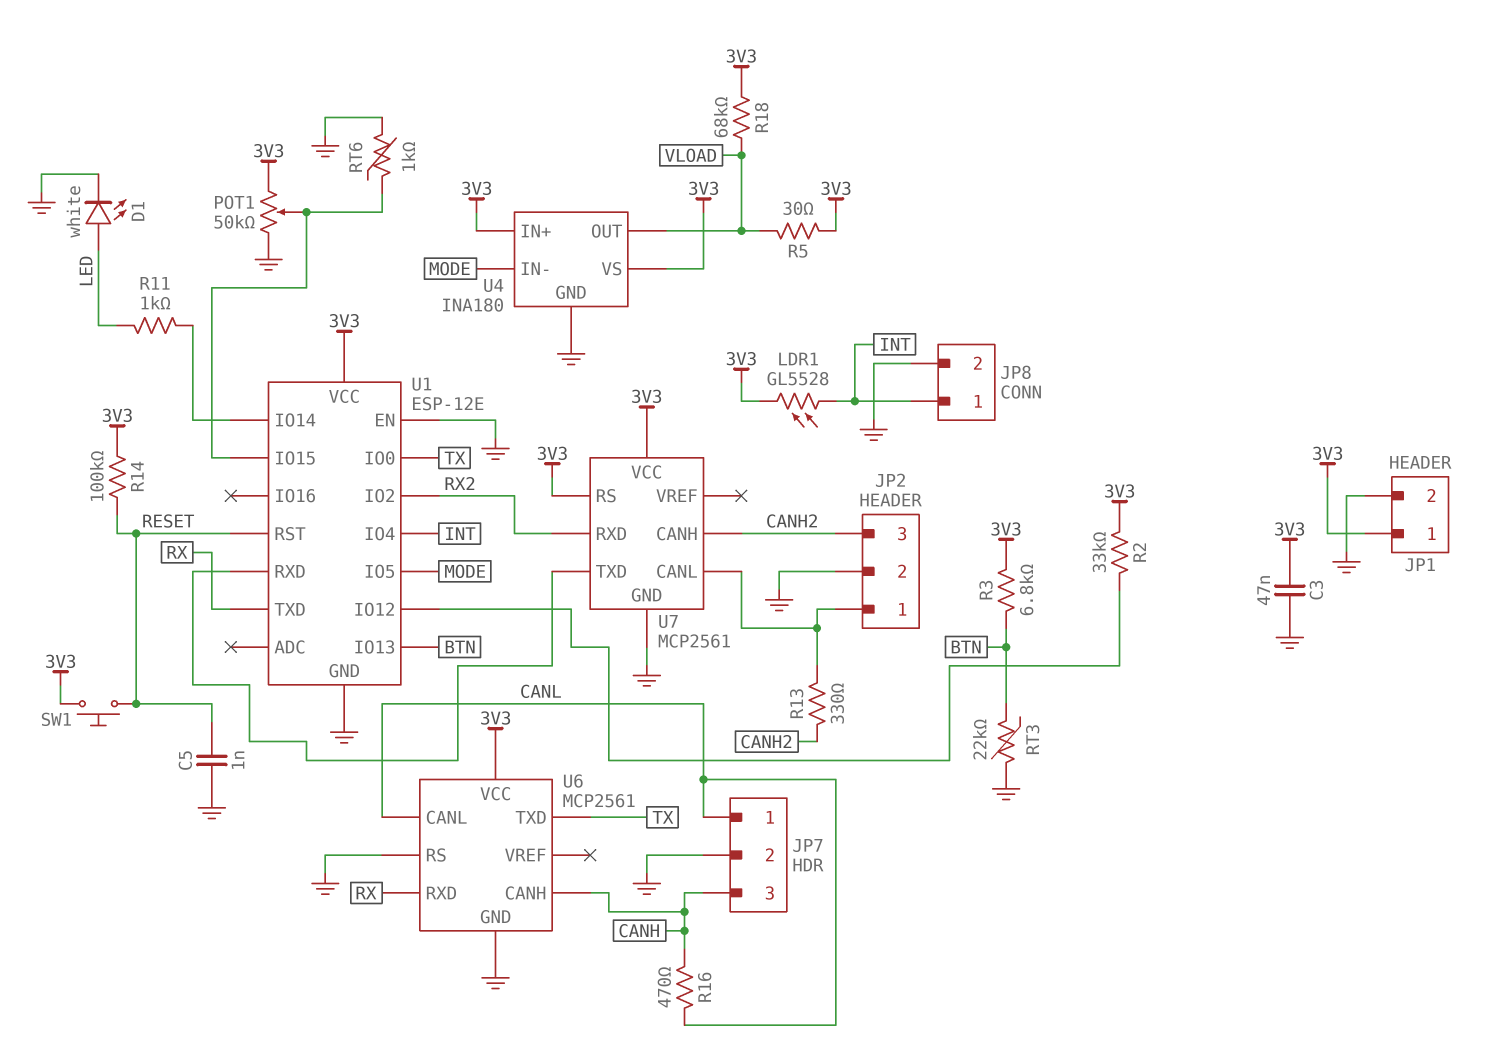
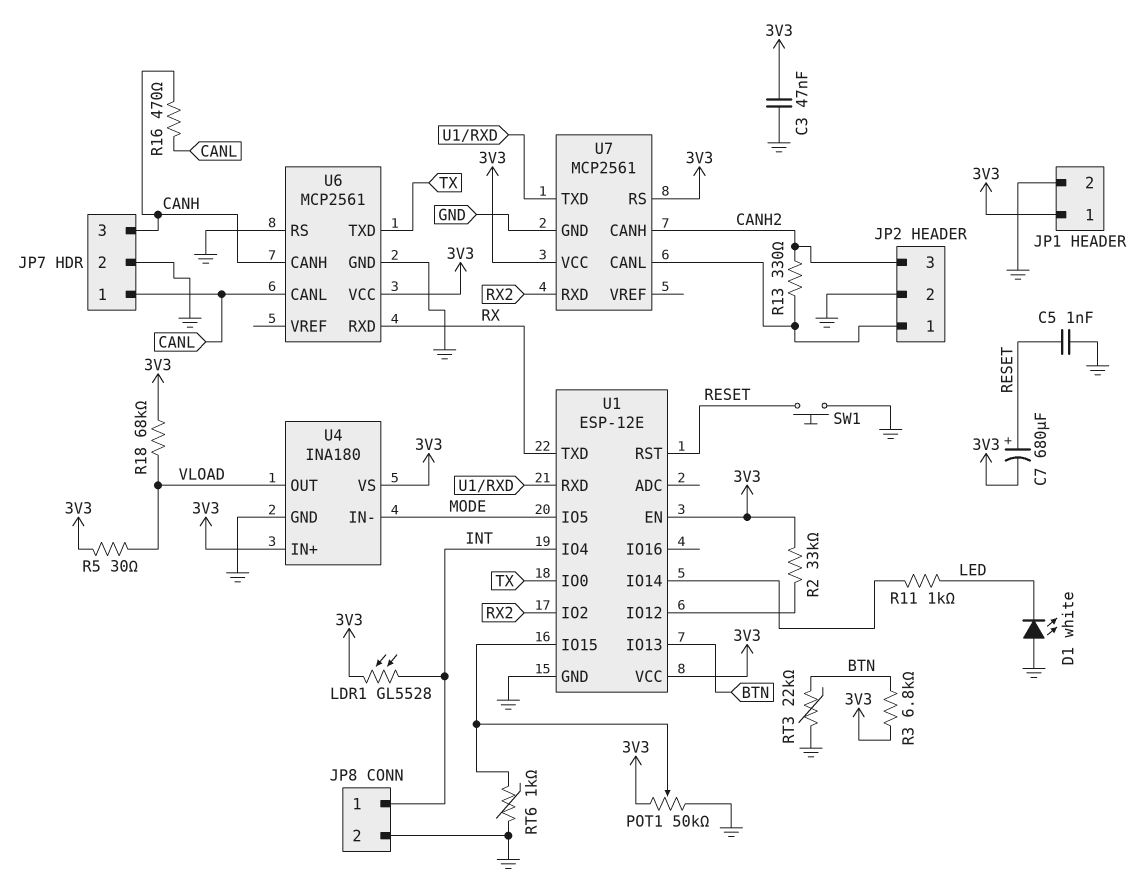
C7: none -> 680uF (plus RESET, minus 3V3)
D1: LED white (A LED, K GND) -> LED white (A GND, K LED)
R14: 100k (3V3, RESET) -> none
SW1: button (3V3, RESET) -> button (GND, RESET)
U1 pin EN: GND -> 3V3

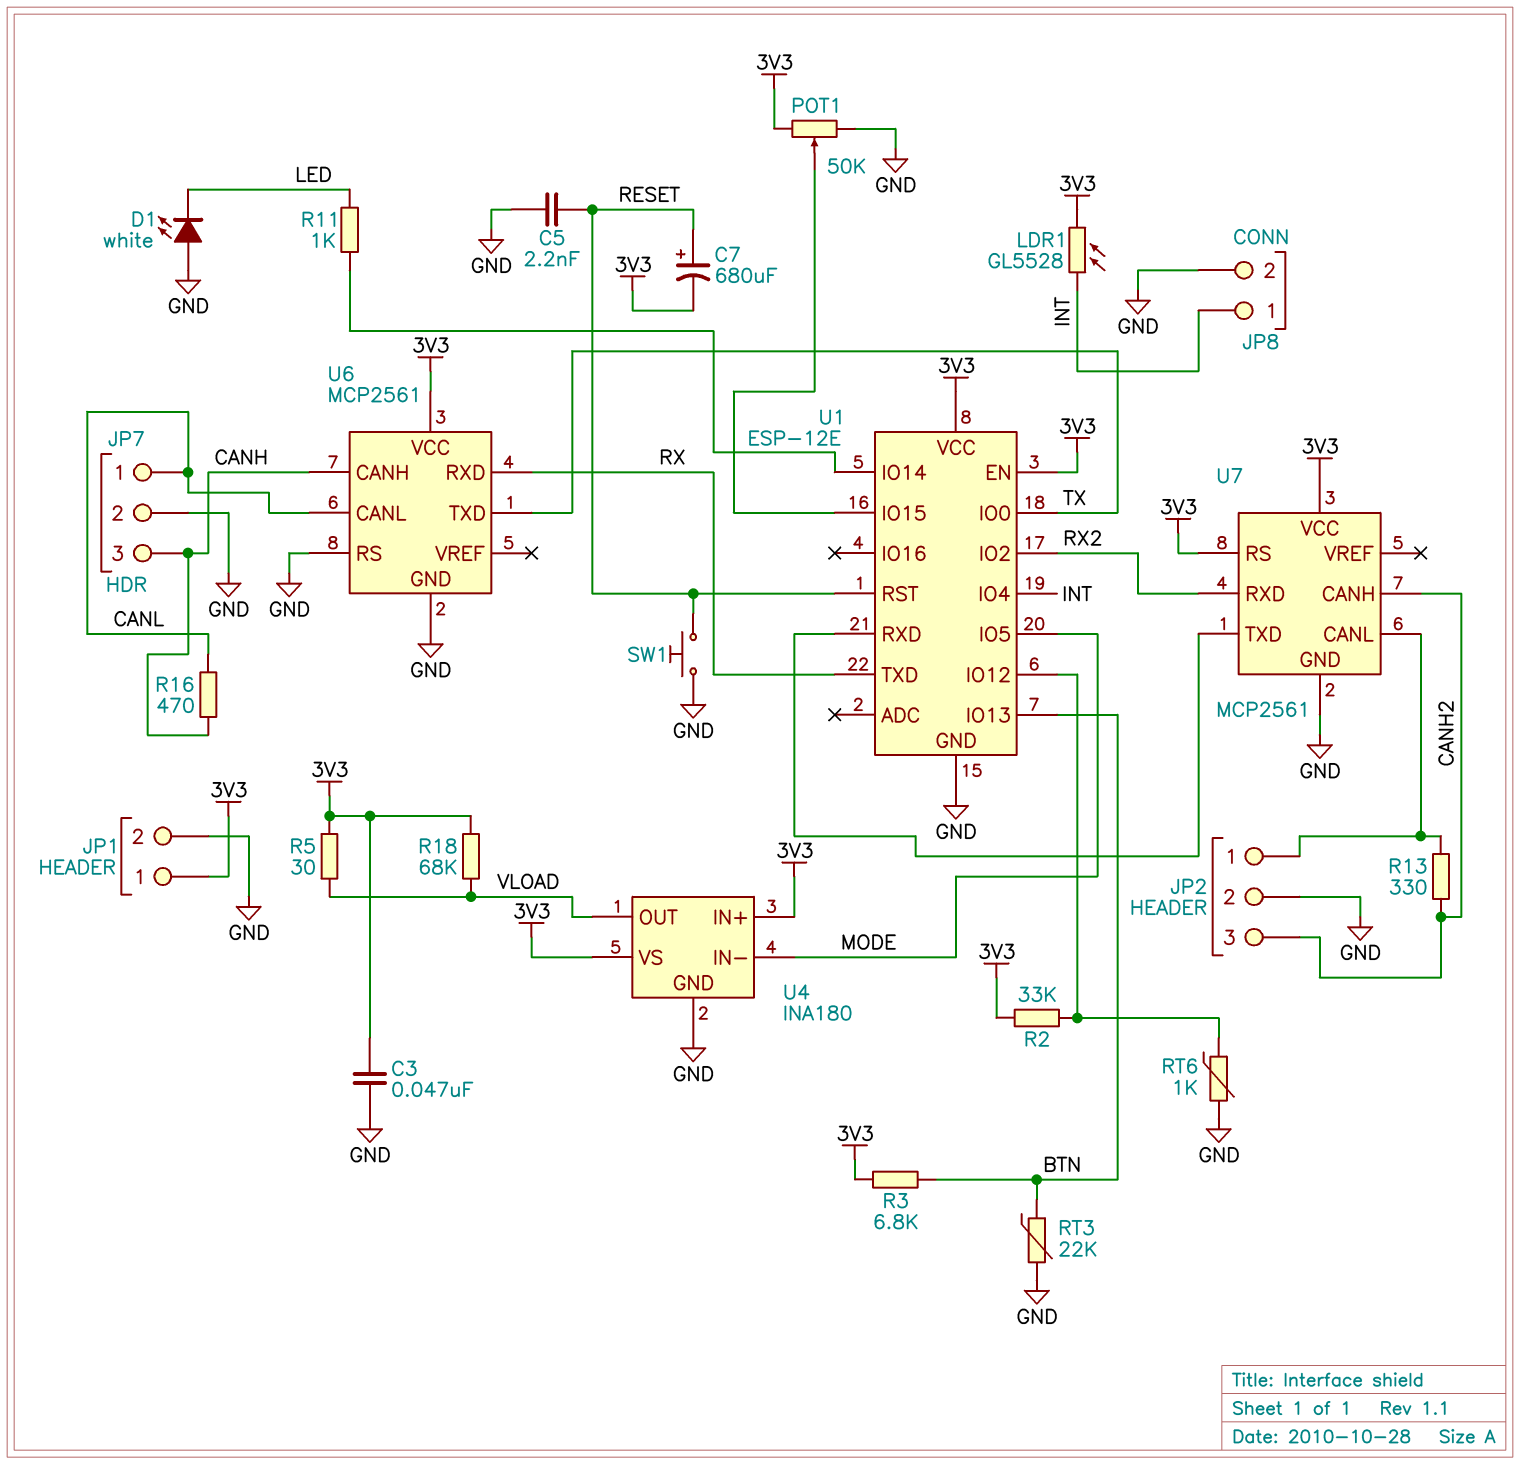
C5: 1nF (GND, RESET) -> 2.2nF (GND, RESET)
RT6: 1k (GND, U1/IO15) -> 1k (GND, U1/IO12)

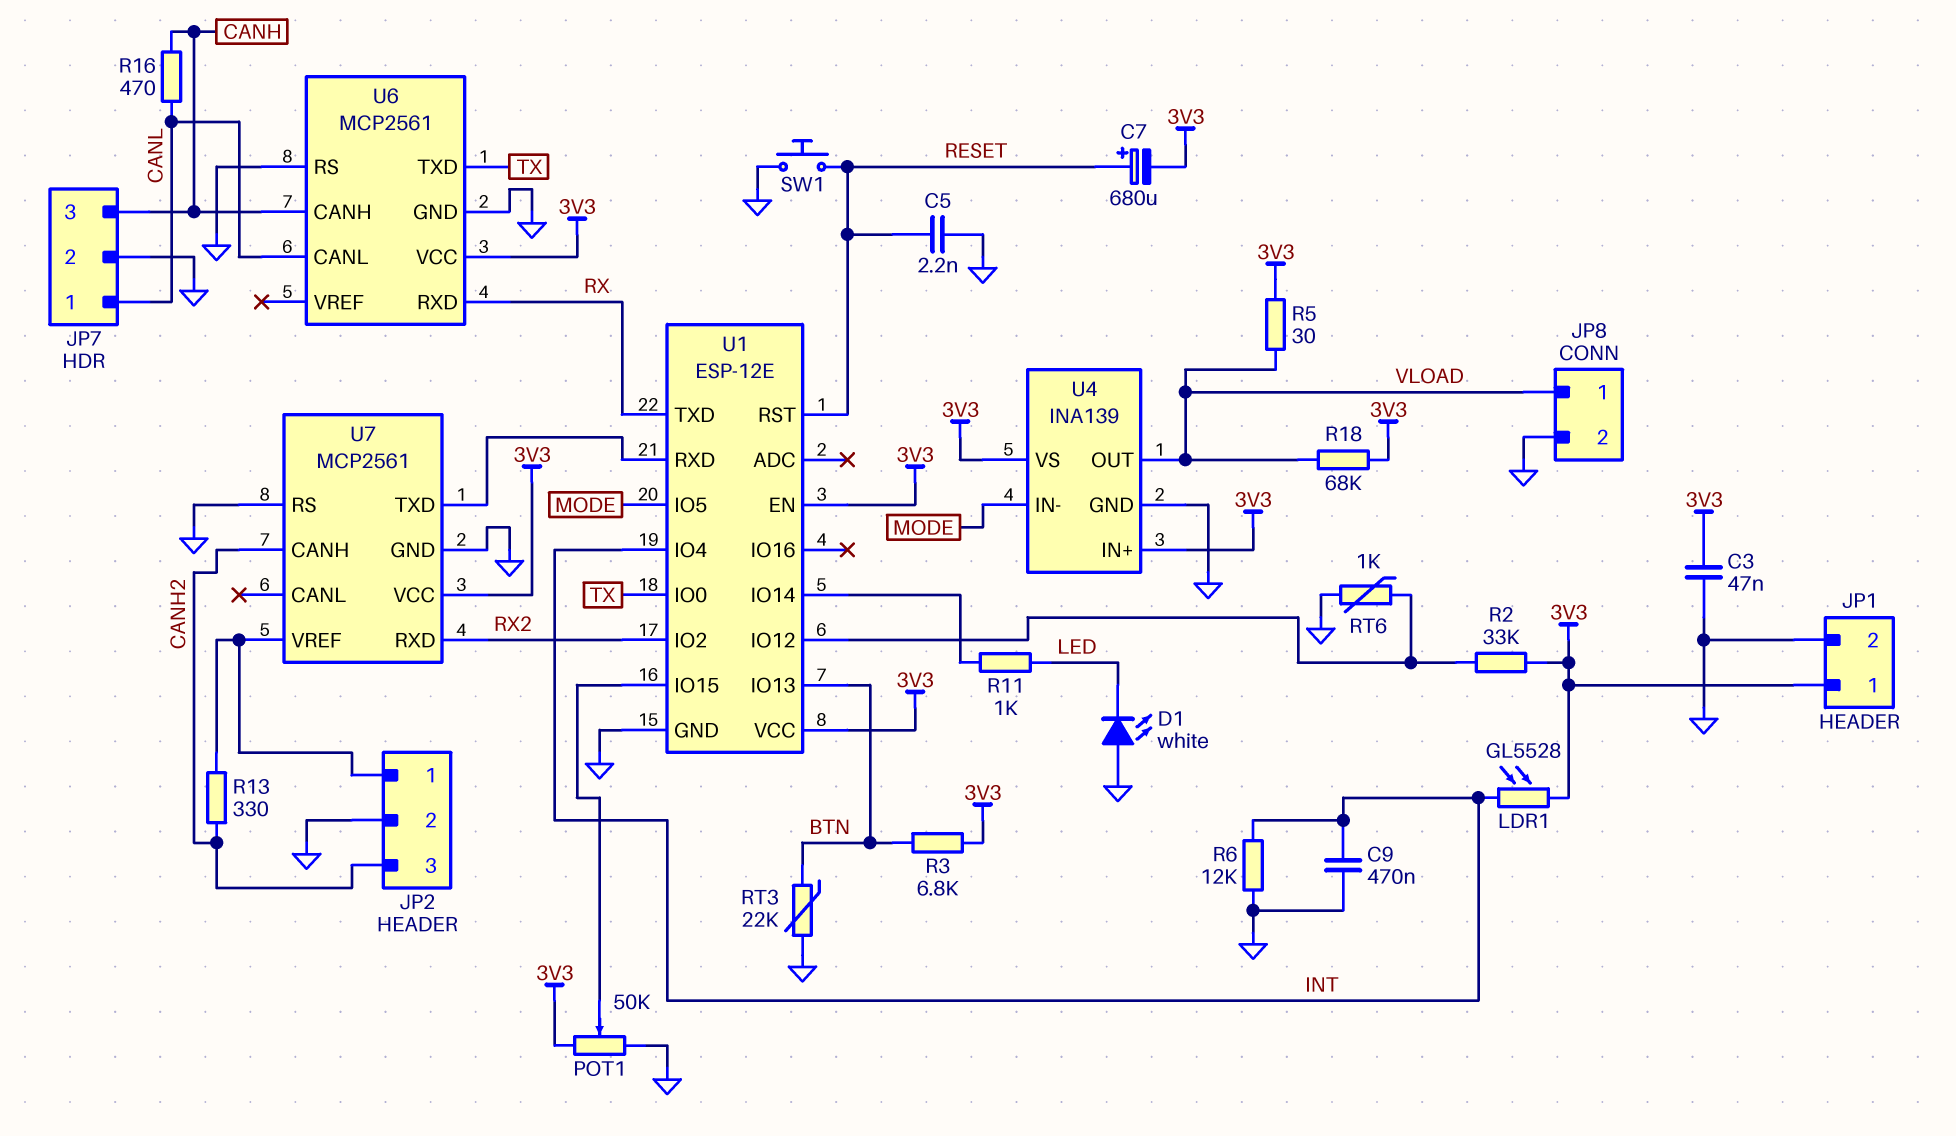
C9: none -> 470nF (GND, INT)
JP8 pin 1: INT -> VLOAD
R6: none -> 12k (GND, INT)
U4: INA180 -> INA139
U7 pin CANL: JP2/1 -> none
U7 pin RS: 3V3 -> GND
U7 pin VREF: none -> JP2/1

